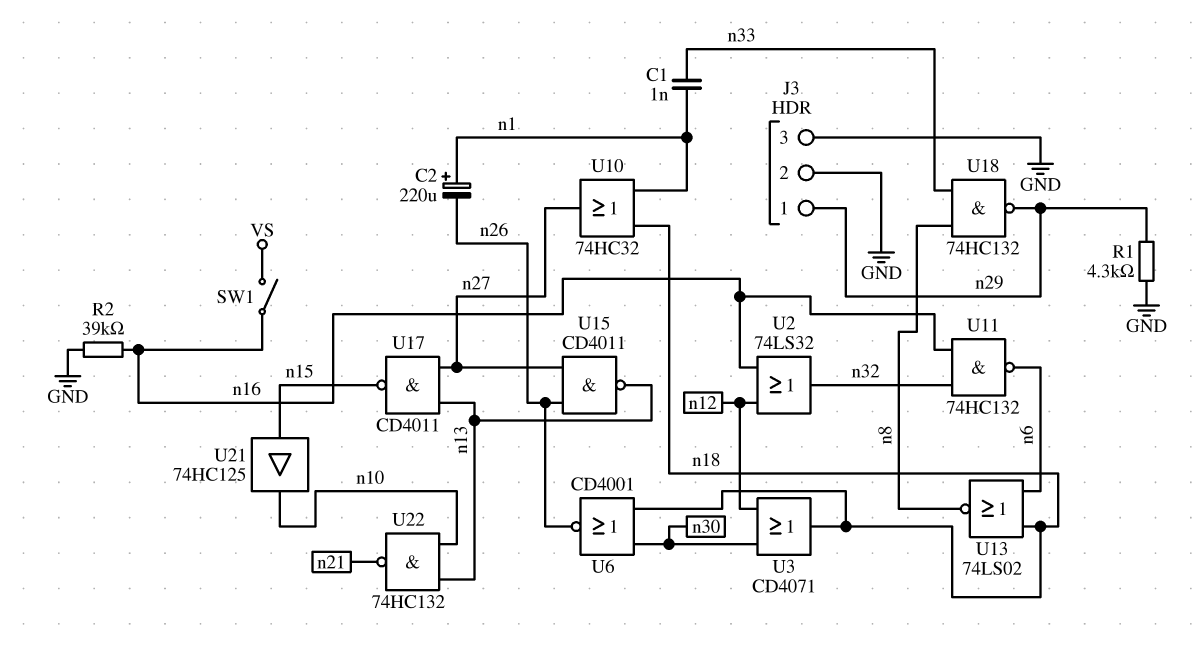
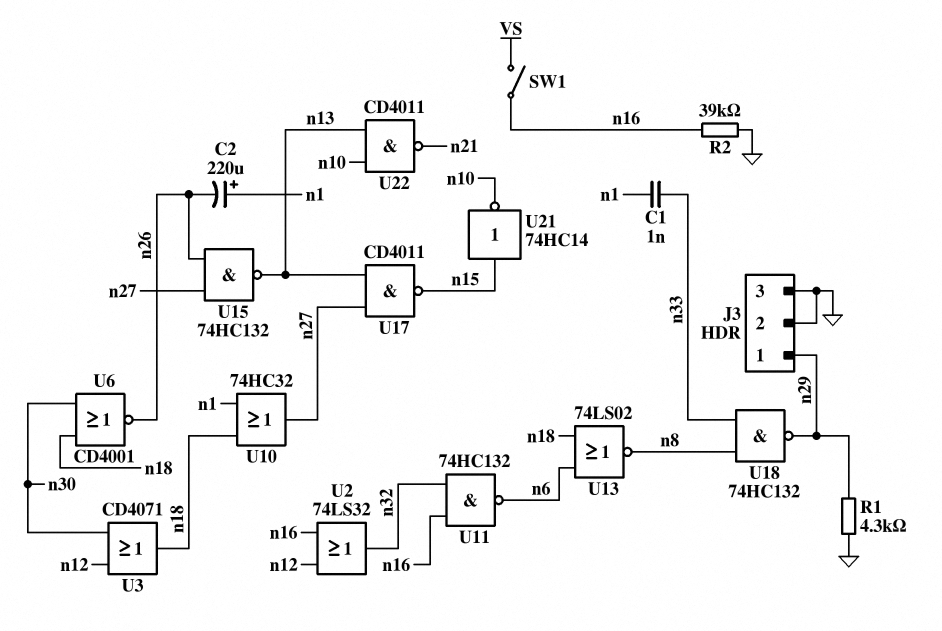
U15: NAND CD4011 (in n26, in n27, out n13) -> NAND 74HC132 (in n26, in n27, out n13)
U21: buffer 74HC125 (in n15, out n10) -> NOT 74HC14 (in n15, out n10)
U22: NAND 74HC132 (in n10, in n13, out n21) -> NAND CD4011 (in n10, in n13, out n21)

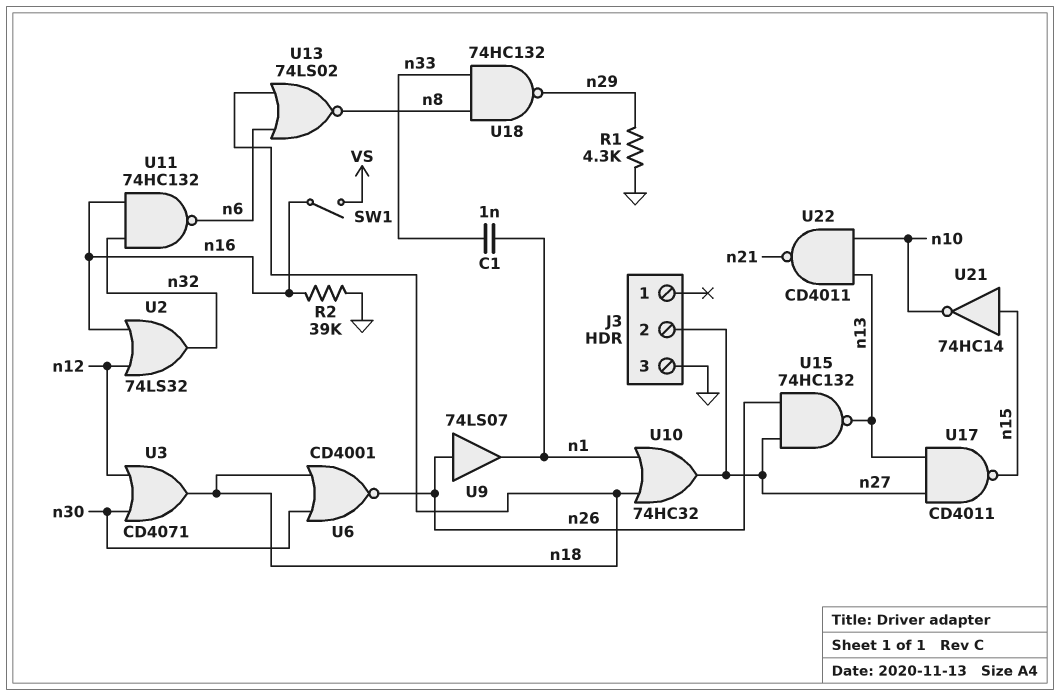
C2: 220uF (plus n1, minus n26) -> none
J3 pin 1: n29 -> none
J3 pin 2: GND -> n27
U9: none -> buffer 74LS07 (in n26, out n1)

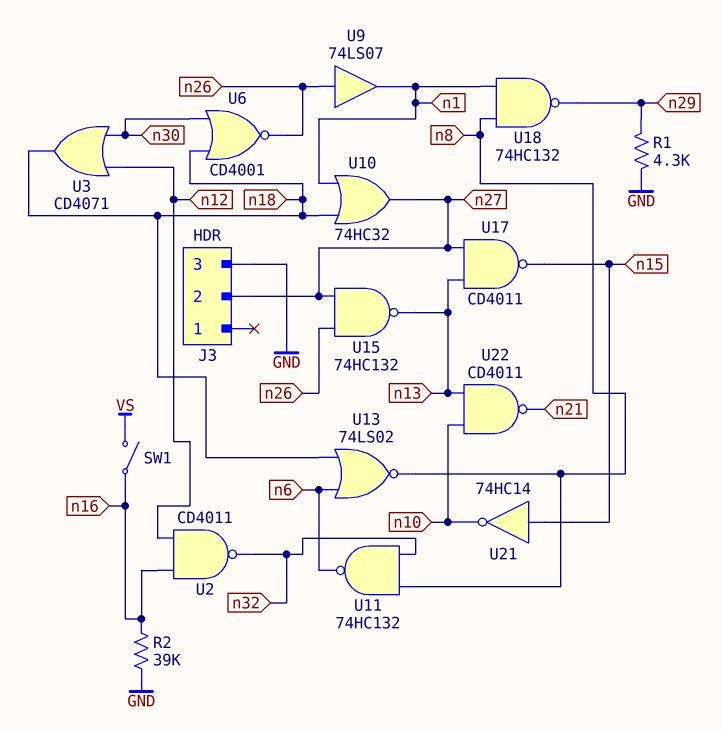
C1: 1nF (n1, n33) -> none
U2: OR 74LS32 (in n12, in n16, out n32) -> NAND CD4011 (in n12, in n16, out n32)
U11: NAND 74HC132 (in n16, in n32, out n6) -> NAND 74HC132 (in n8, in n32, out n6)
U18: NAND 74HC132 (in n8, in n33, out n29) -> NAND 74HC132 (in n1, in n8, out n29)

